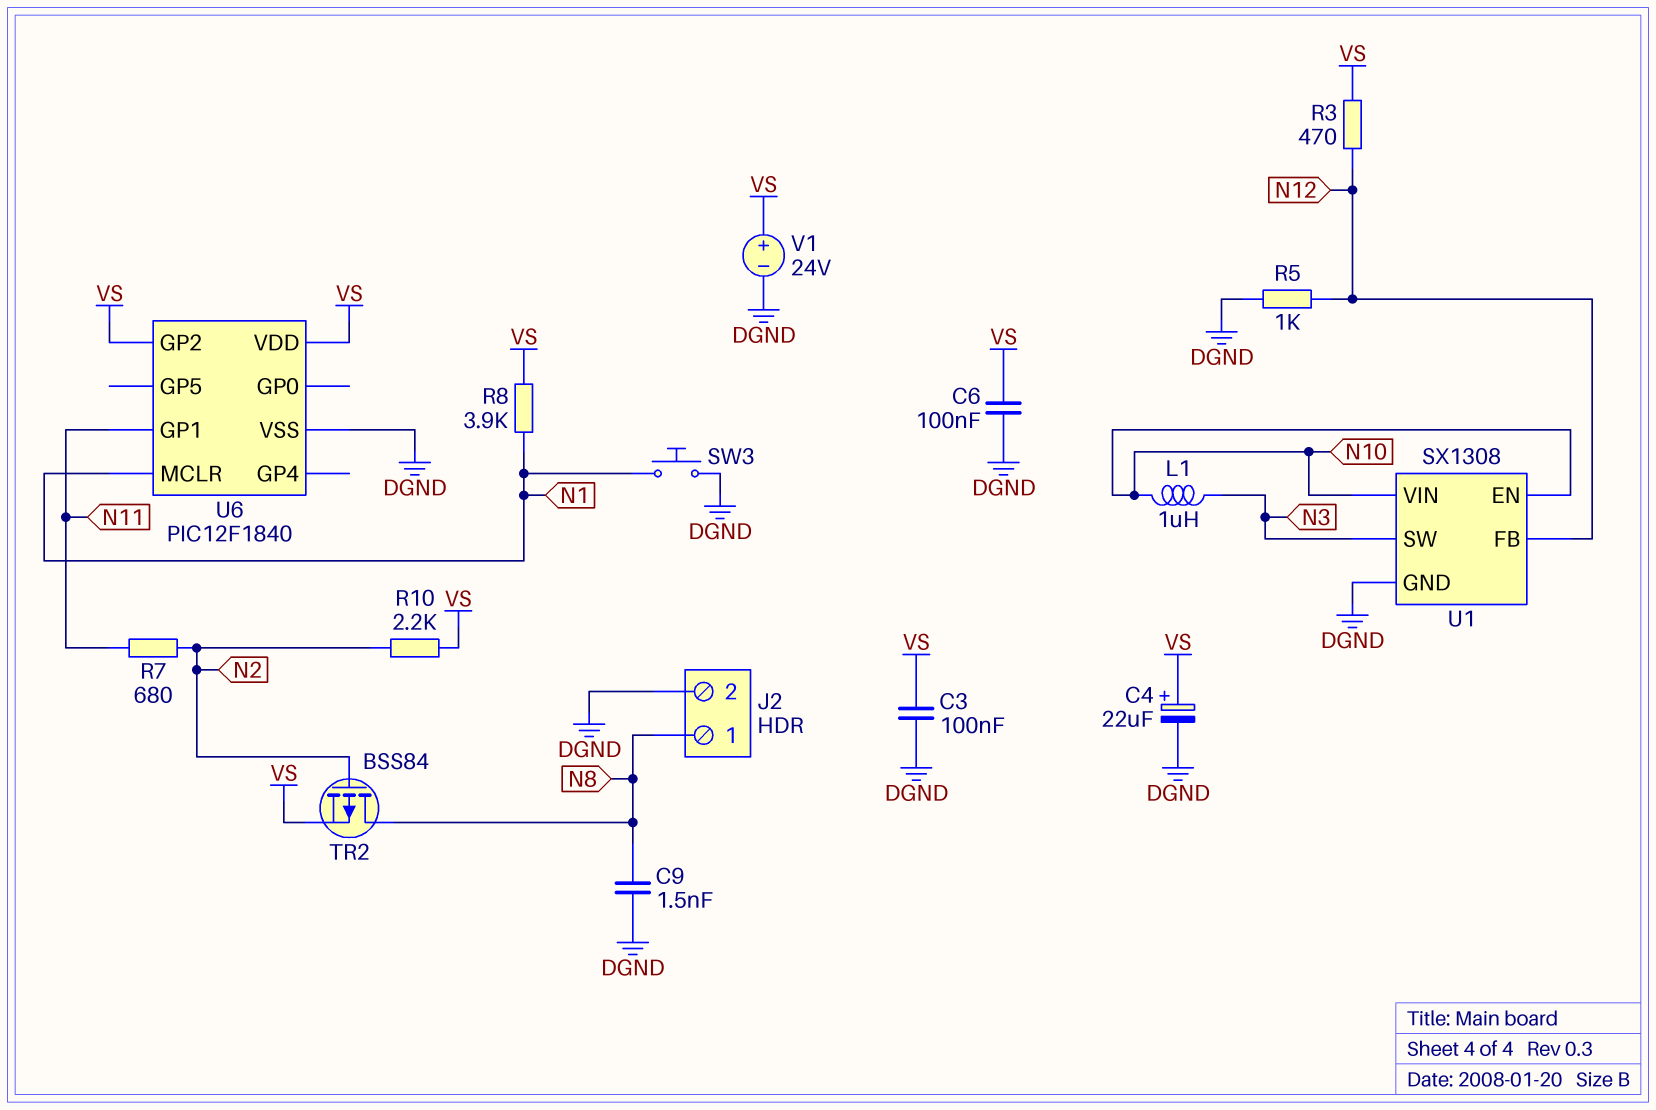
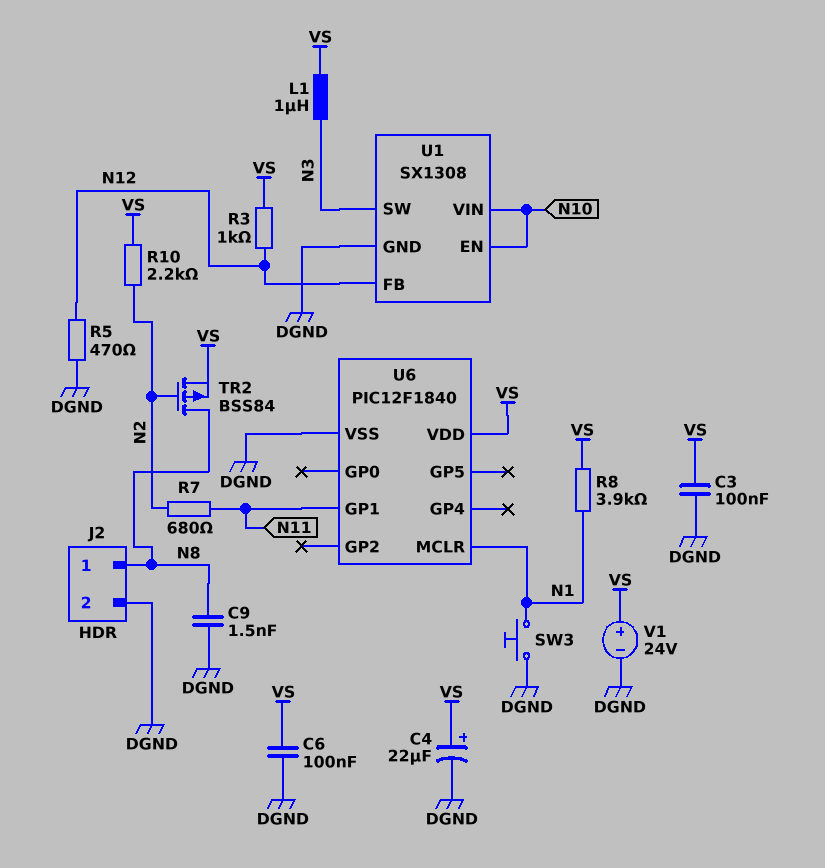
L1: 1uH (N3, N10) -> 1uH (N3, VS)
R3: 470 (N12, VS) -> 1k (N12, VS)
R5: 1k (DGND, N12) -> 470 (DGND, N12)
U6 pin GP2: VS -> none

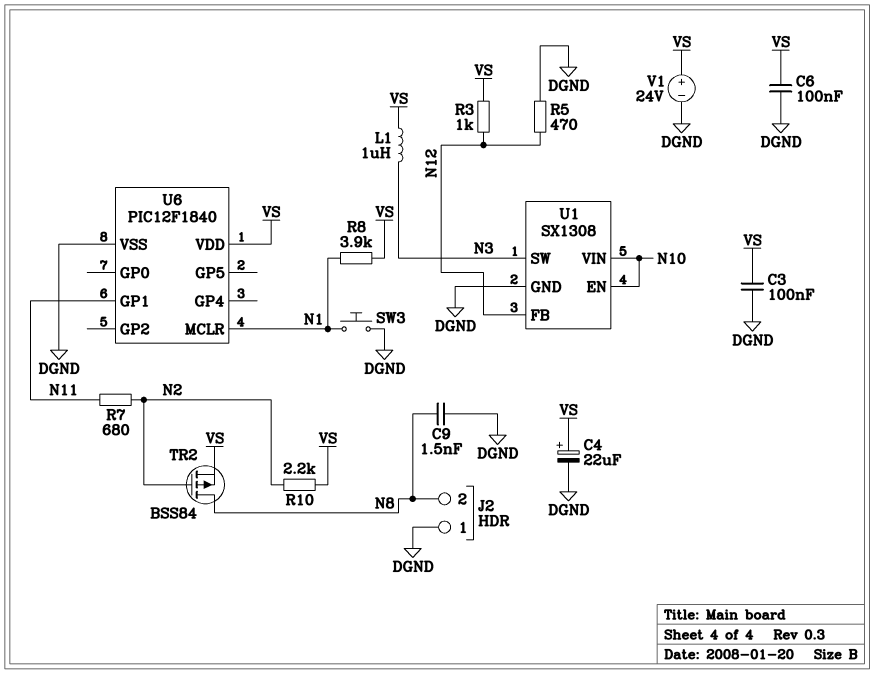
J2 pin 1: N8 -> DGND
J2 pin 2: DGND -> N8

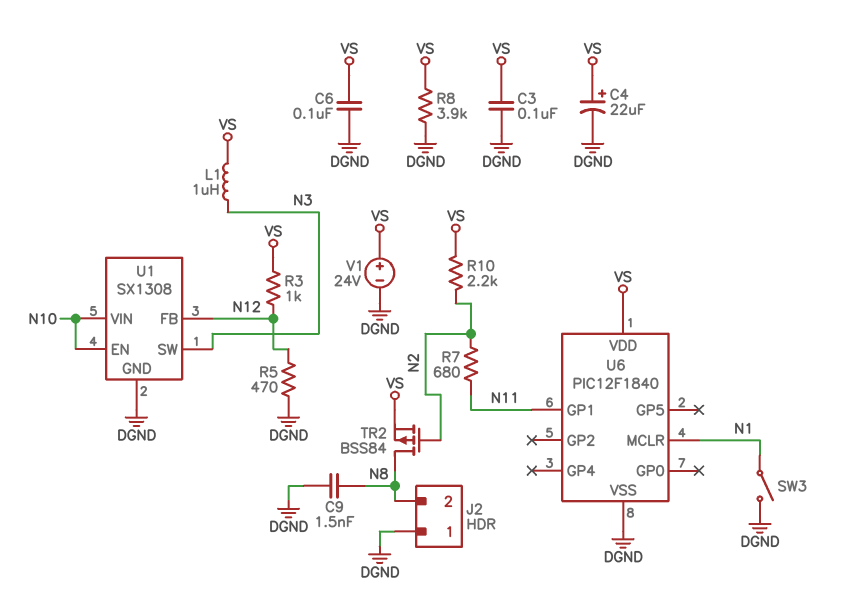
R8: 3.9k (N1, VS) -> 3.9k (DGND, VS)
SW3: button (DGND, N1) -> switch (DGND, N1)

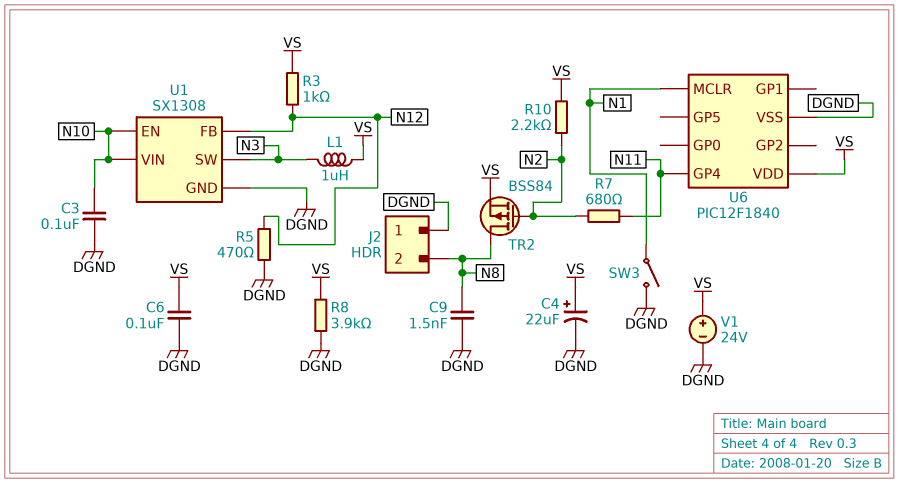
C3: 100nF (DGND, VS) -> 100nF (DGND, N10)
U6 pin GP1: N11 -> none
U6 pin GP4: none -> N11

